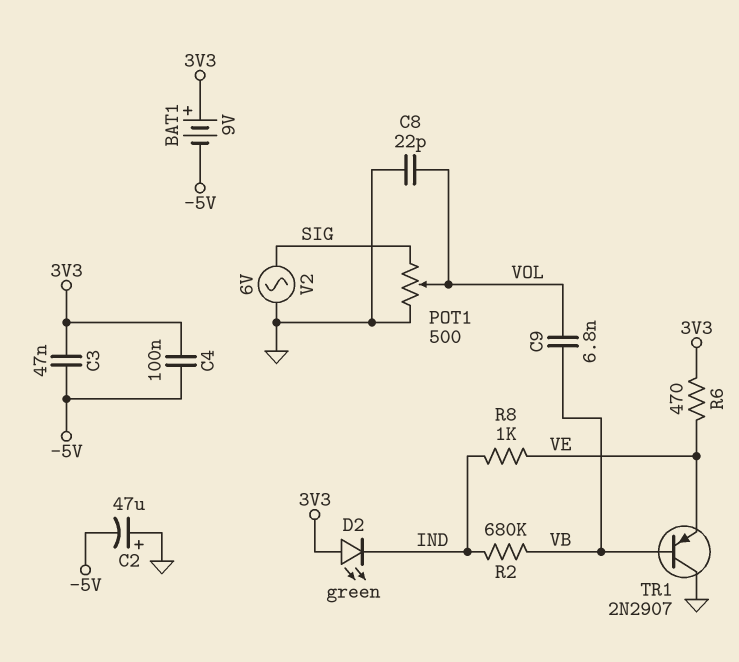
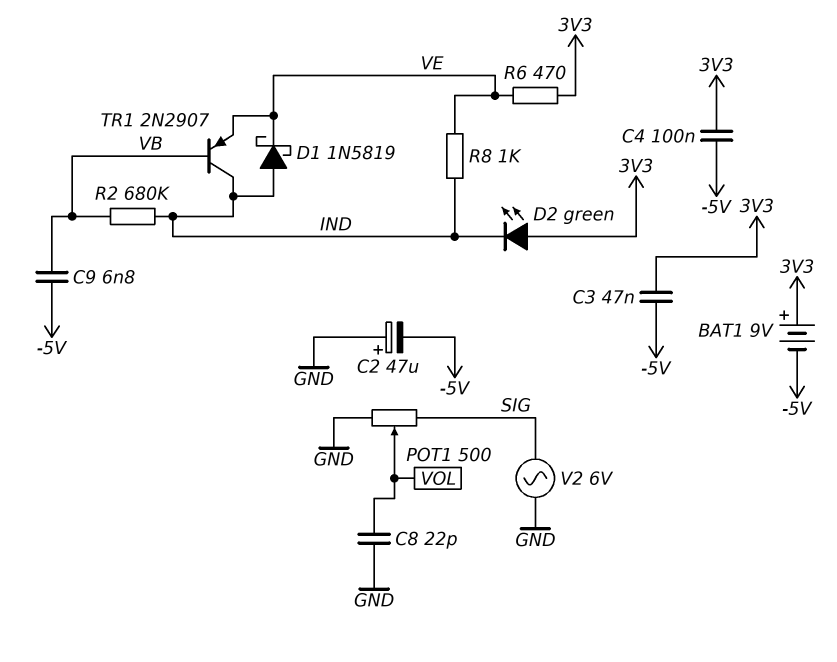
C9: 6.8nF (VB, VOL) -> 6.8nF (-5V, VB)
D1: none -> schottky 1N5819 (A IND, K VE)
TR1: PNP 2N2907 (B VB, C GND, E VE) -> PNP 2N2907 (B VB, C IND, E VE)

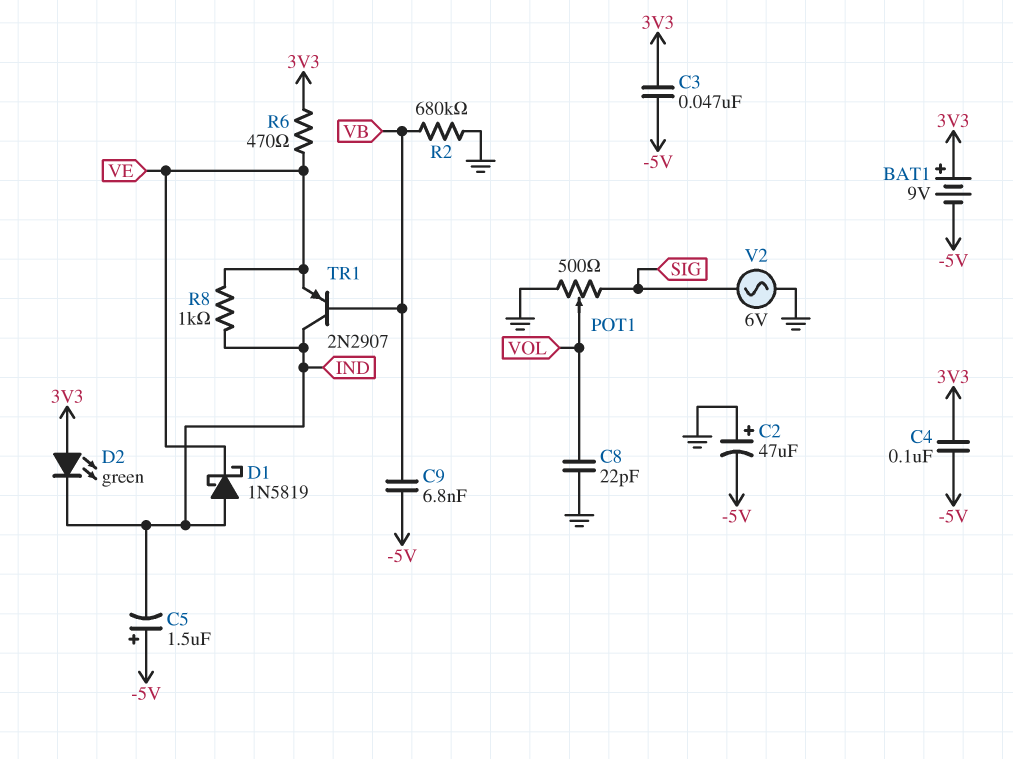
C5: none -> 1.5uF (plus -5V, minus IND)
R2: 680k (IND, VB) -> 680k (GND, VB)

